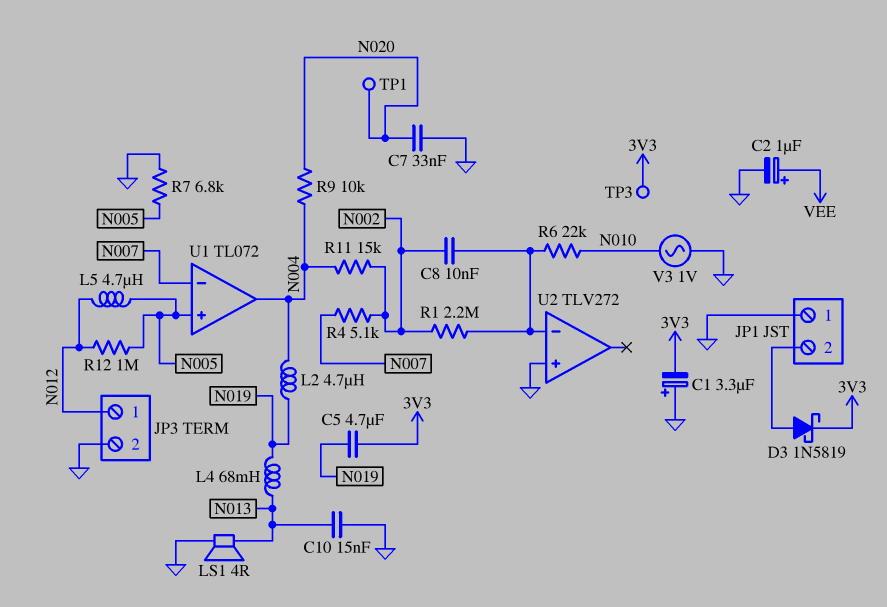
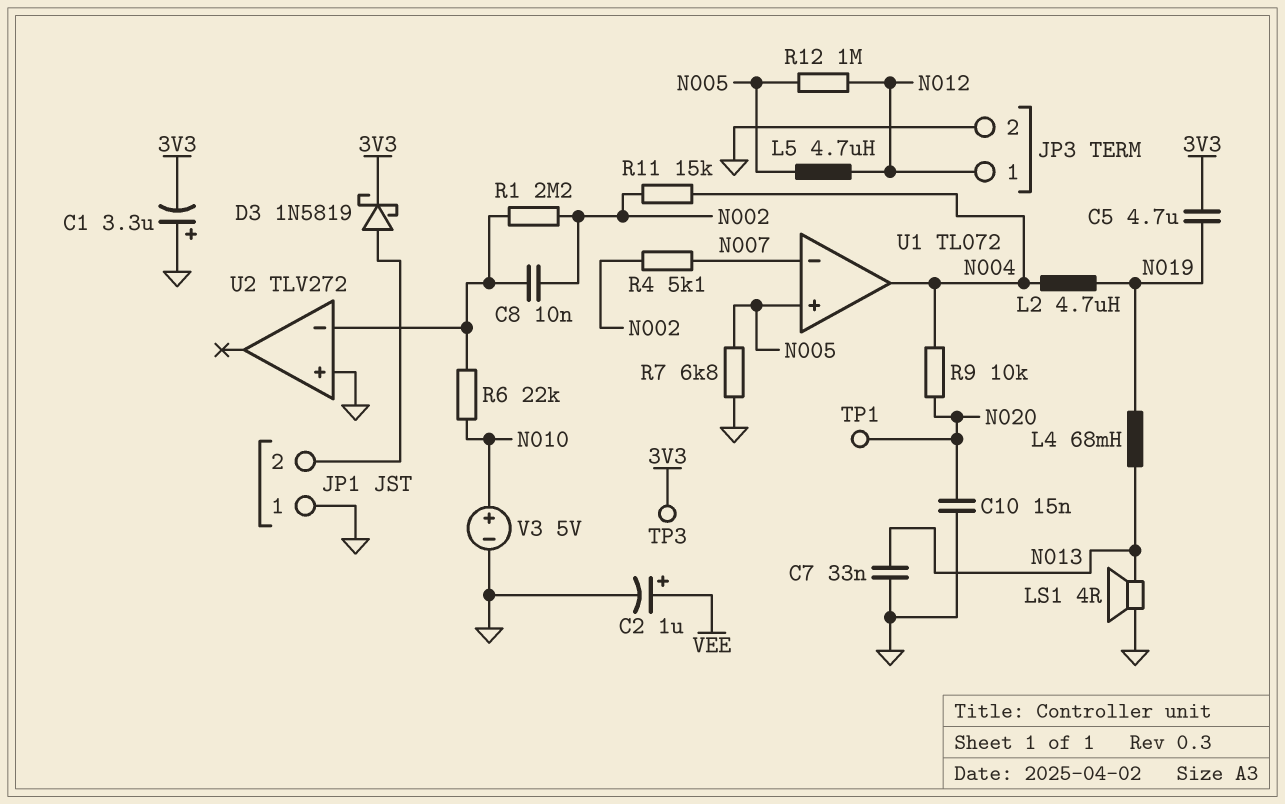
C7: 33nF (GND, N020) -> 33nF (GND, N013)
C10: 15nF (GND, N013) -> 15nF (GND, N020)
V3: AC 1V (GND, N010) -> 5V (plus N010, minus GND)

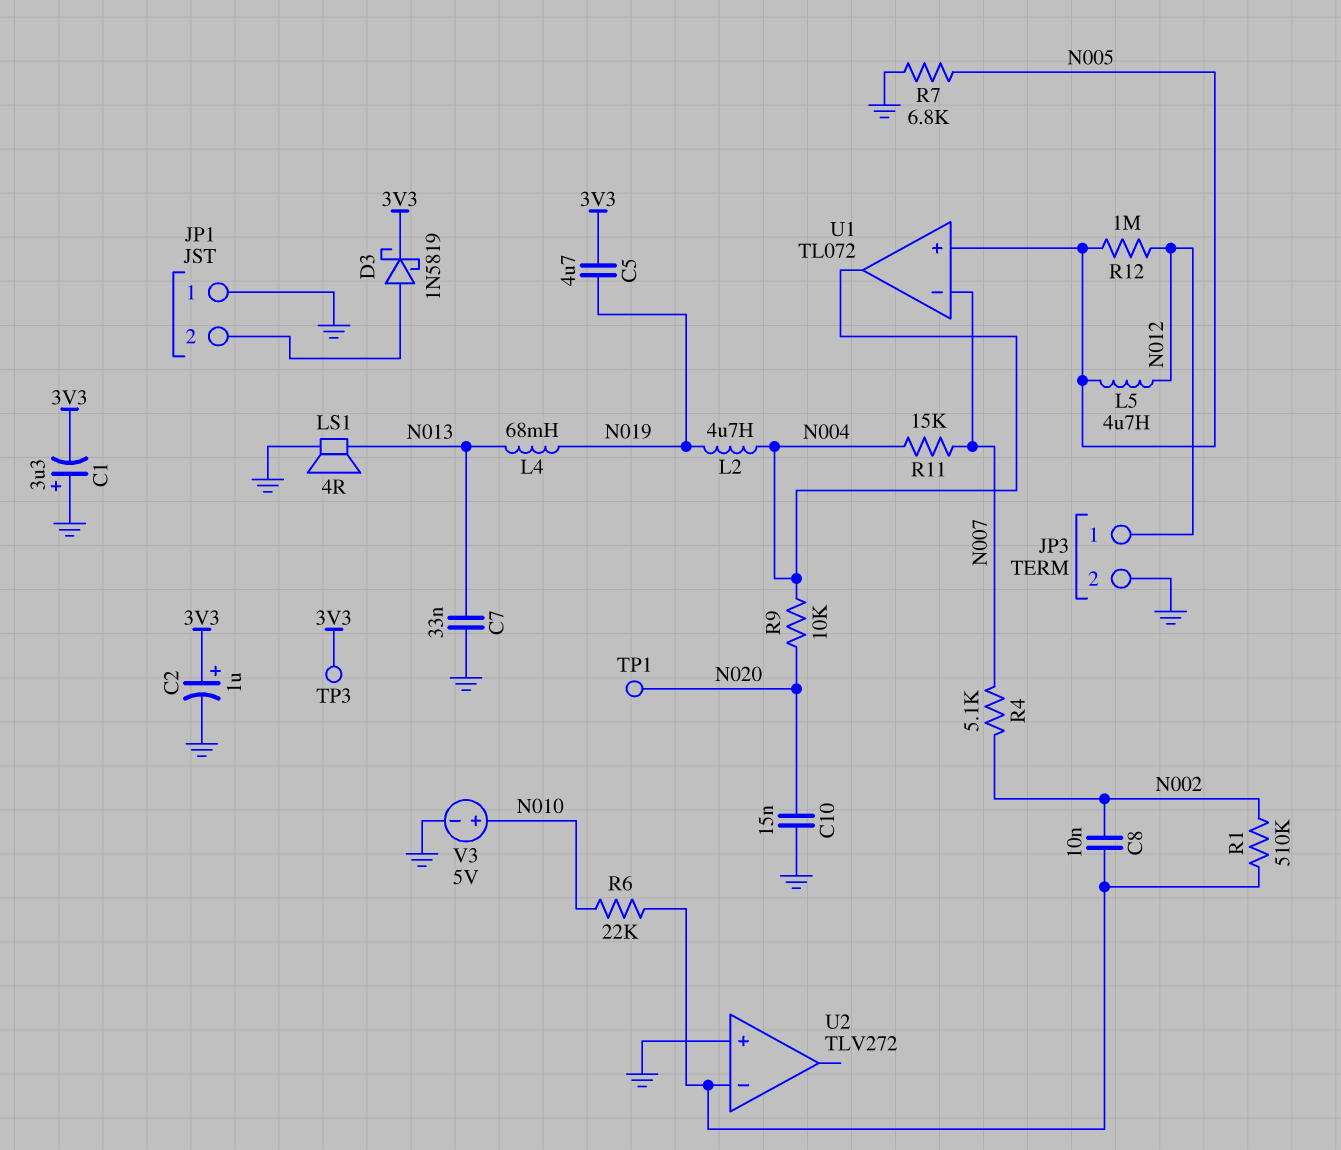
C2: 1uF (plus VEE, minus GND) -> 1uF (plus 3V3, minus GND)
R1: 2.2M (N002, U2/in-) -> 510k (N002, U2/in-)
R11: 15k (N002, N004) -> 15k (N004, N007)

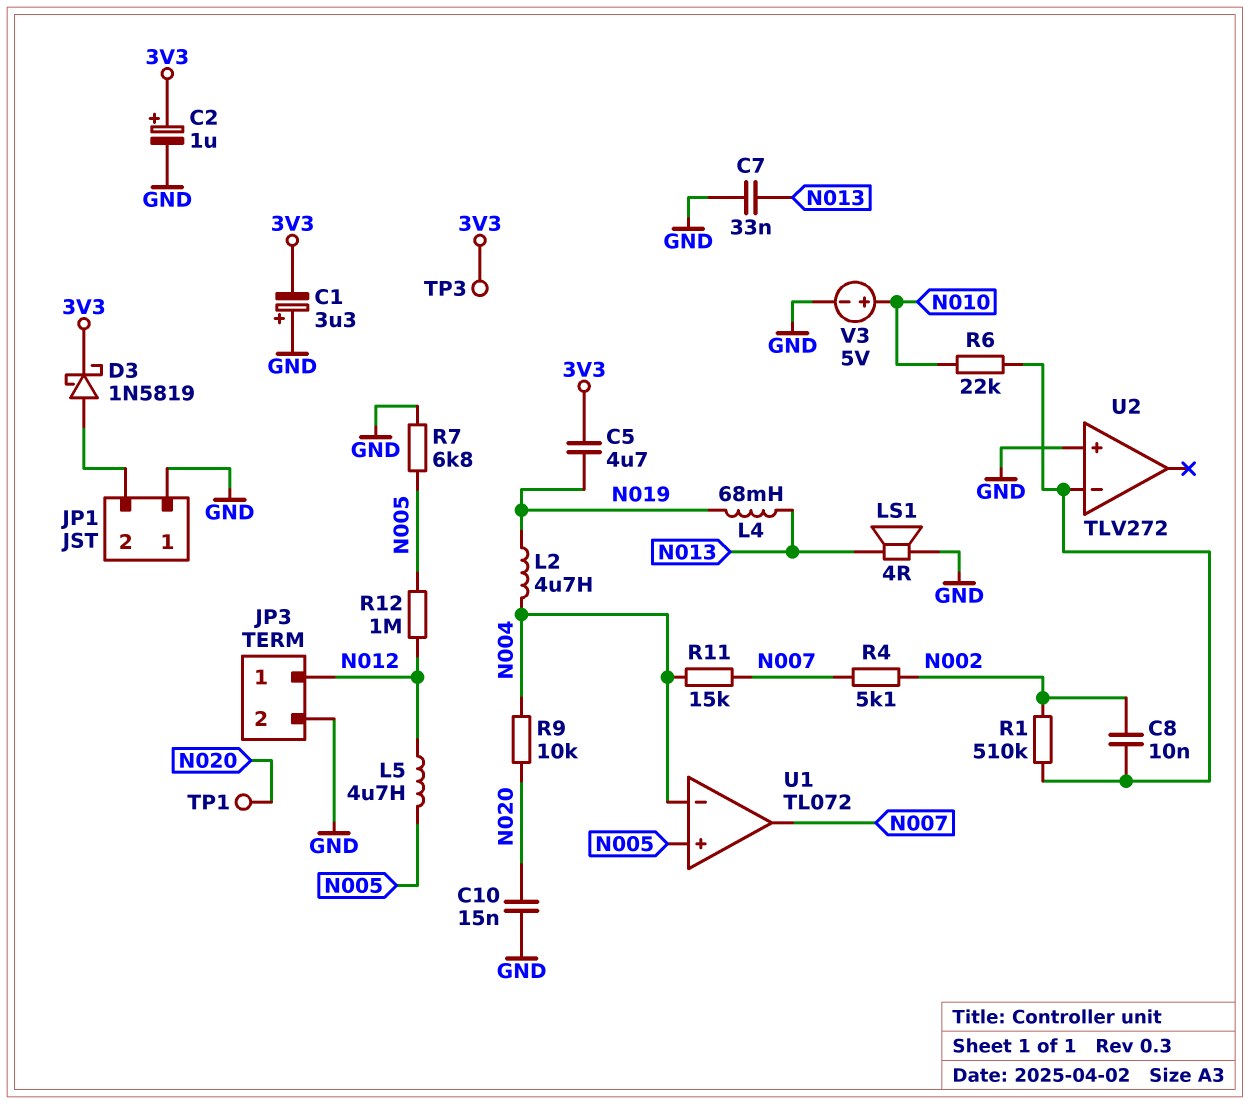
U1 pin in-: N007 -> N004
U1 pin out: N004 -> N007

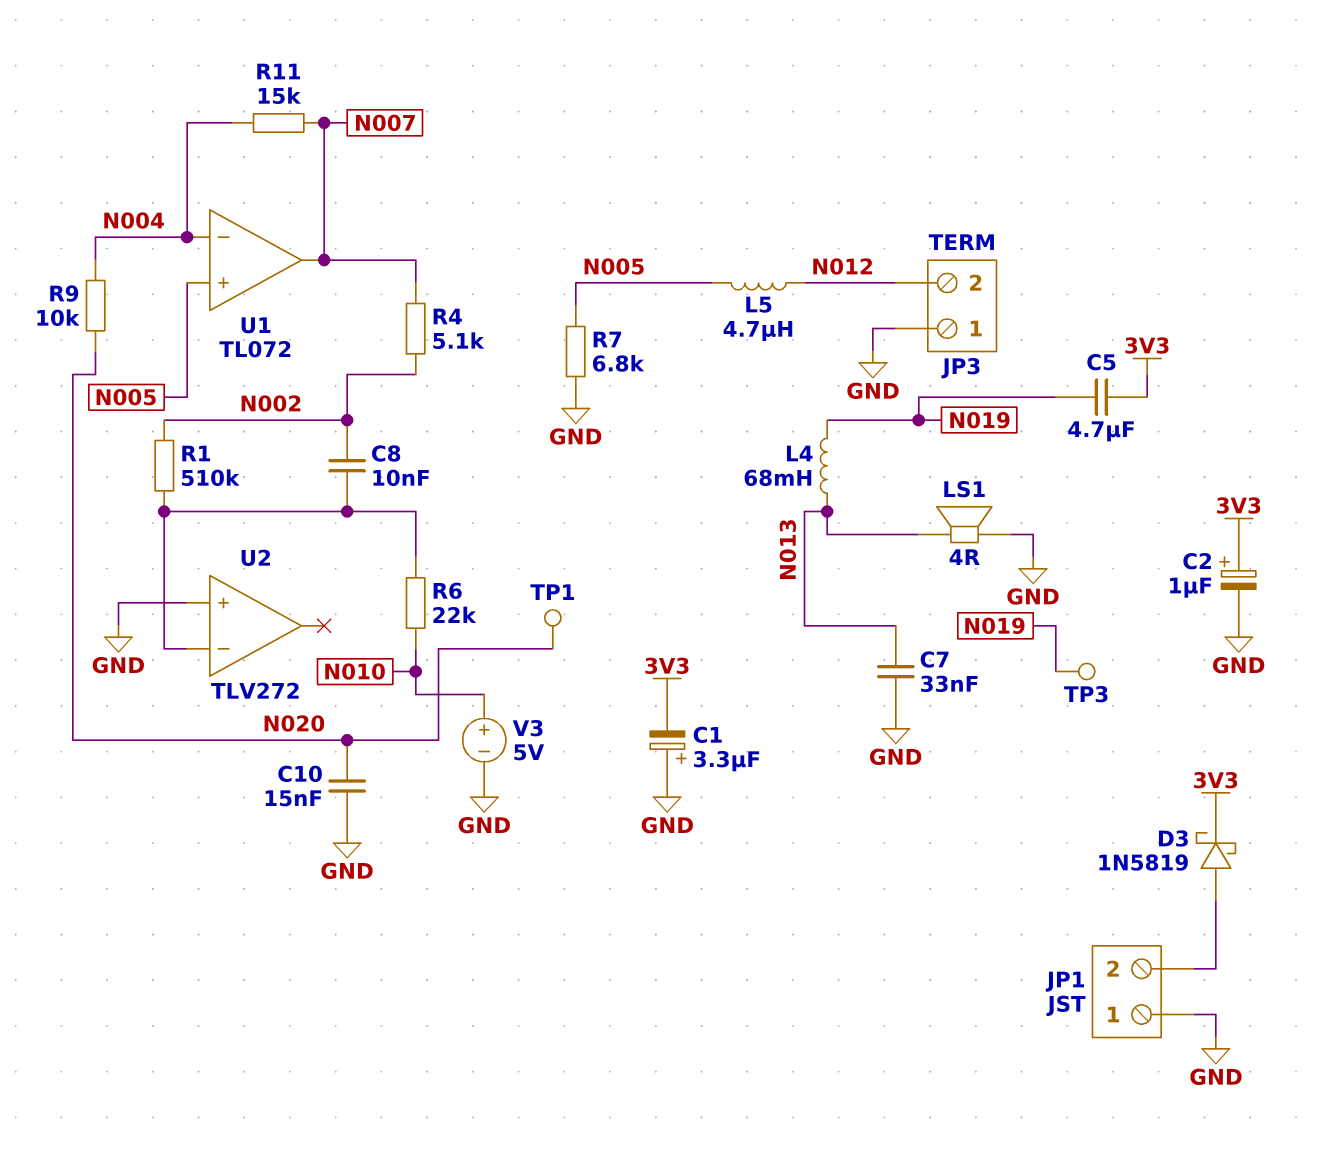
JP3 pin 1: N012 -> GND
JP3 pin 2: GND -> N012
L2: 4.7uH (N004, N019) -> none
R12: 1M (N005, N012) -> none
TP3: test point (3V3) -> test point (N019)

